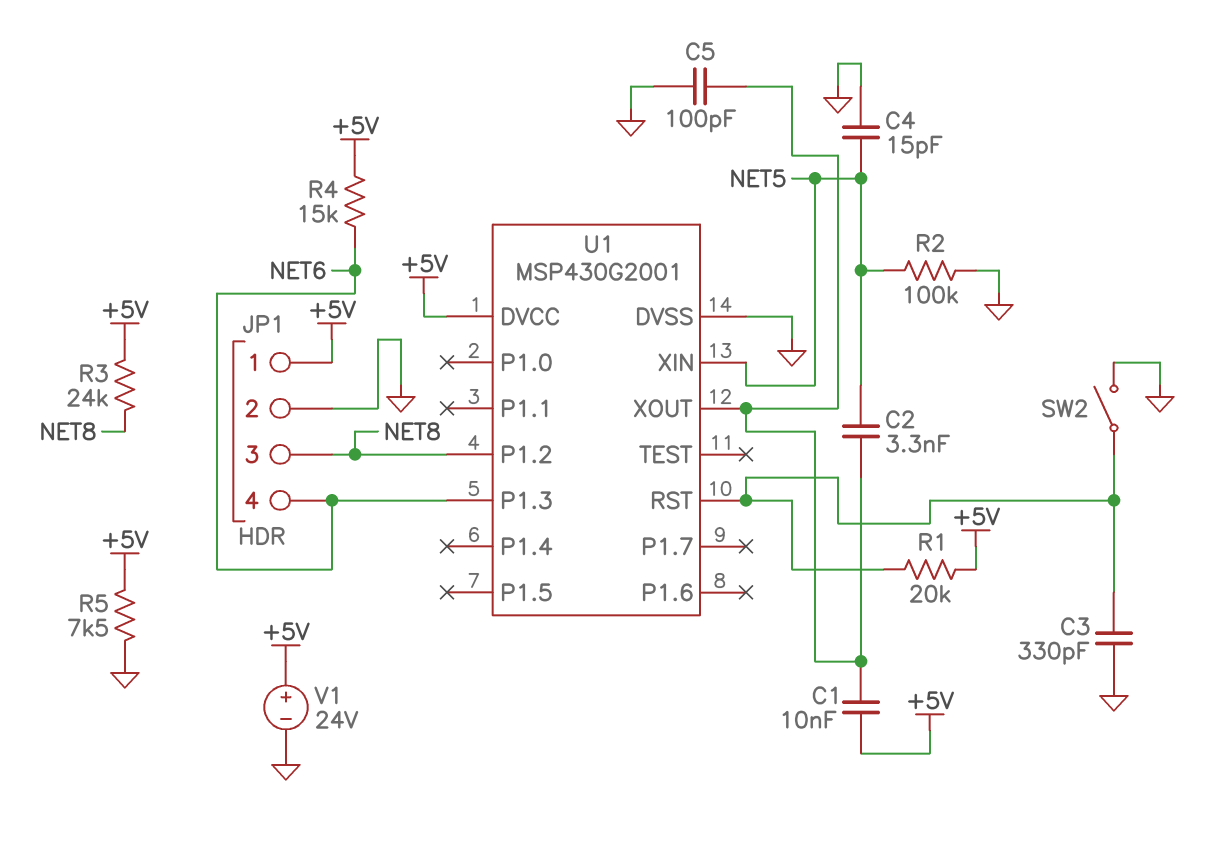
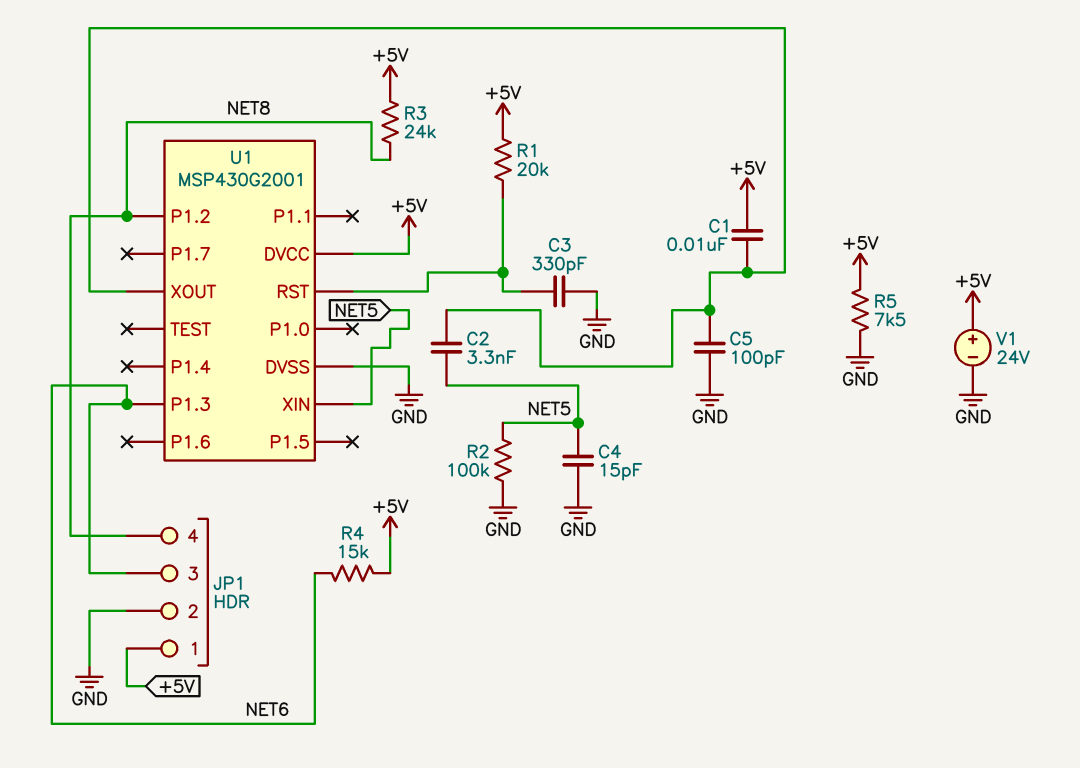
JP1 pin 3: NET8 -> NET6
JP1 pin 4: NET6 -> NET8
SW2: switch (GND, U1/RST) -> none

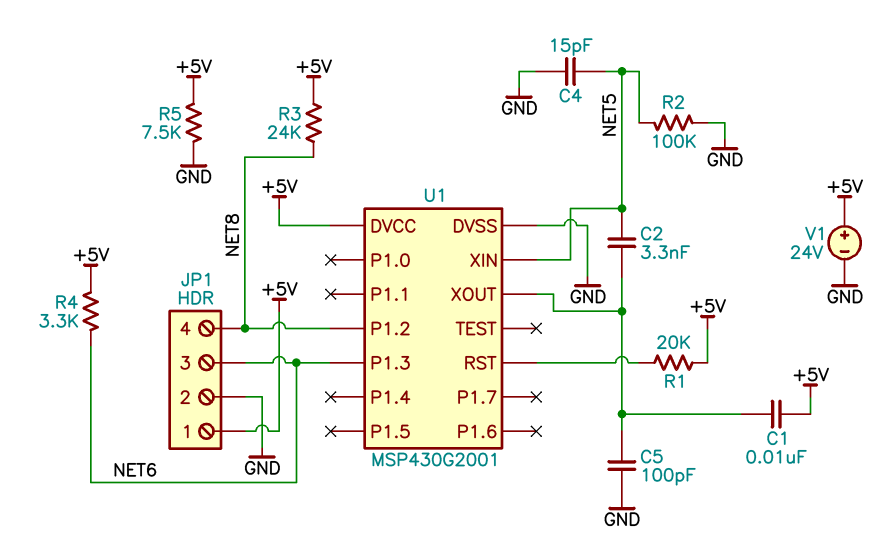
C3: 330pF (GND, U1/RST) -> none
R4: 15k (+5V, NET6) -> 3.3k (+5V, NET6)

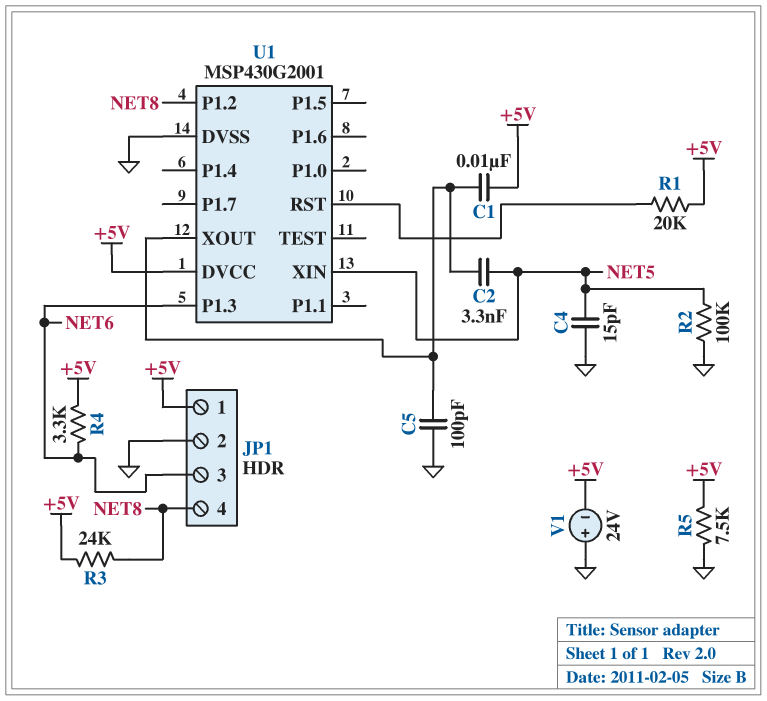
V1: 24V (plus +5V, minus GND) -> 24V (plus GND, minus +5V)

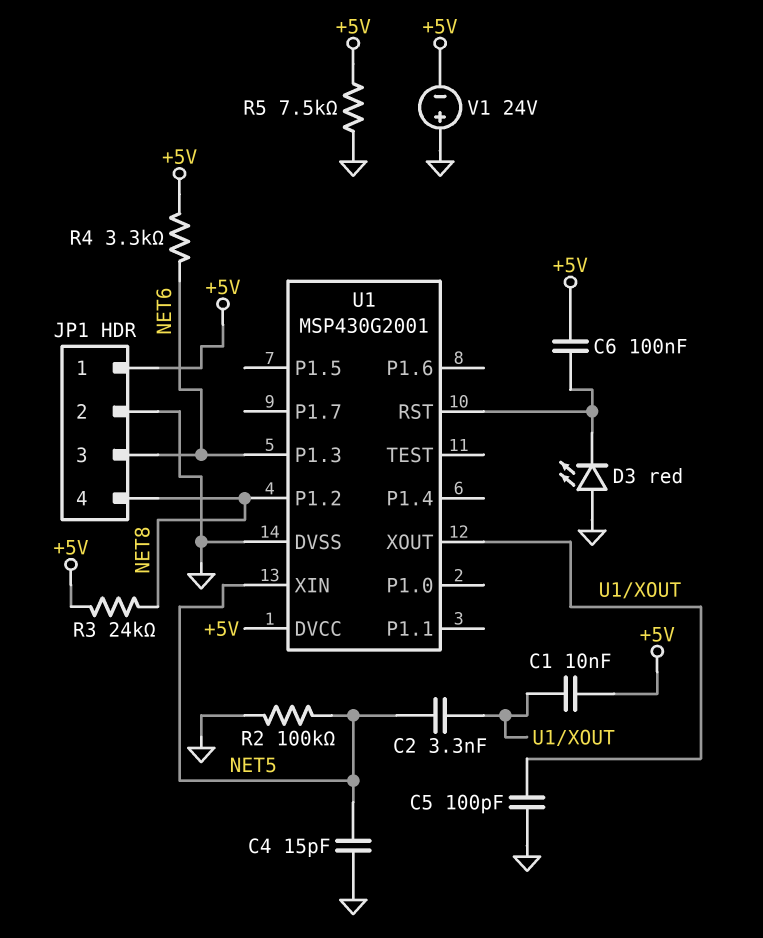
C6: none -> 100nF (+5V, U1/RST)
D3: none -> LED red (A GND, K U1/RST)
R1: 20k (+5V, U1/RST) -> none

